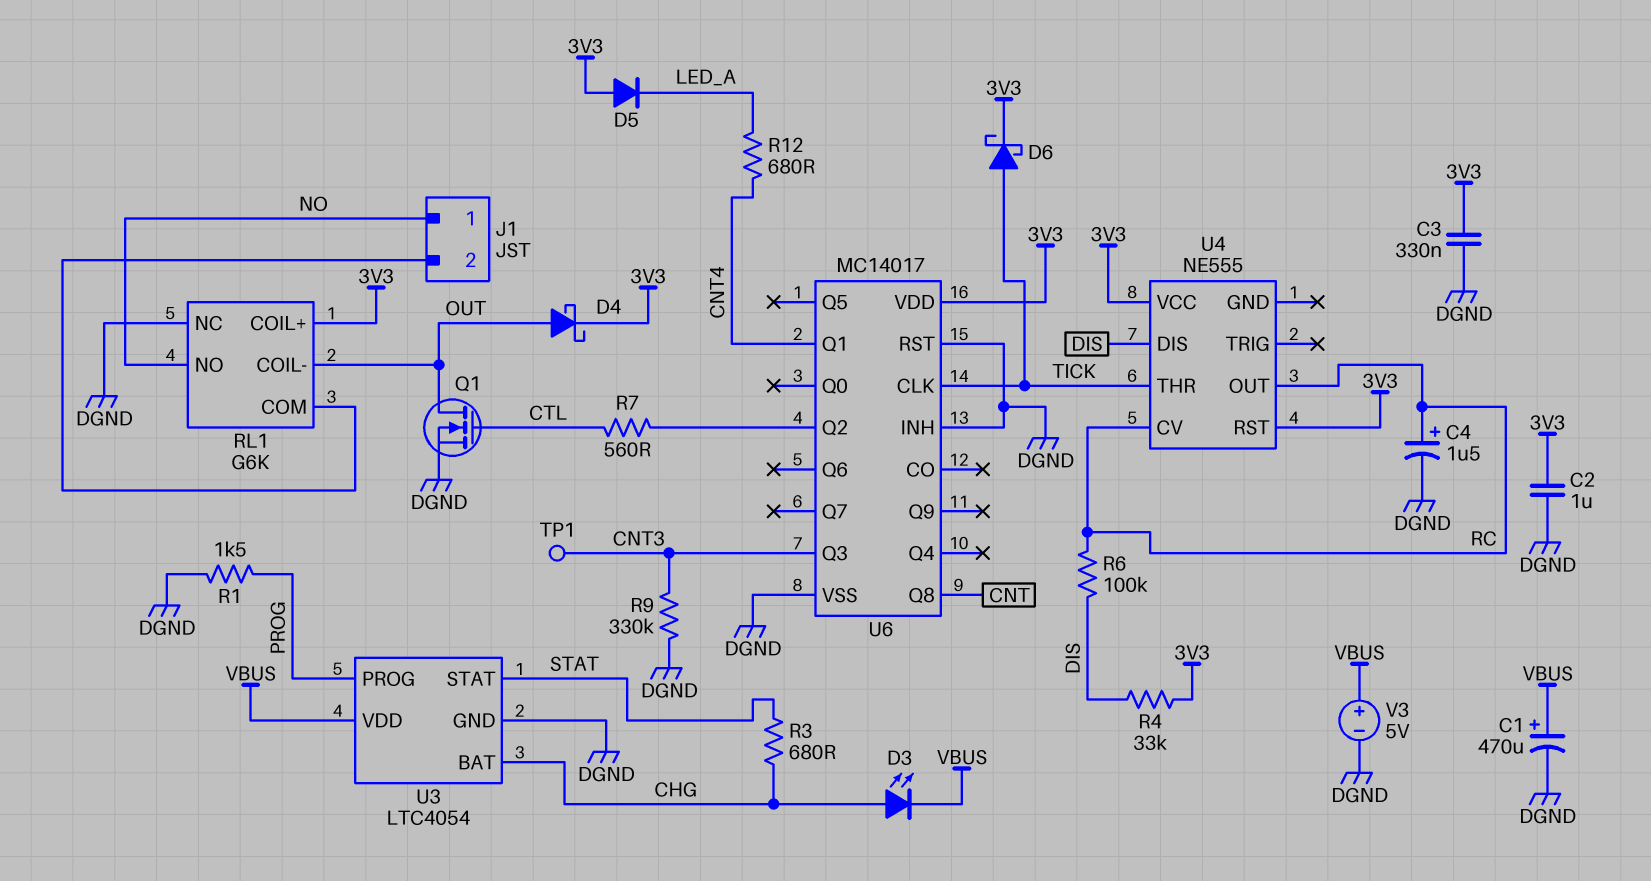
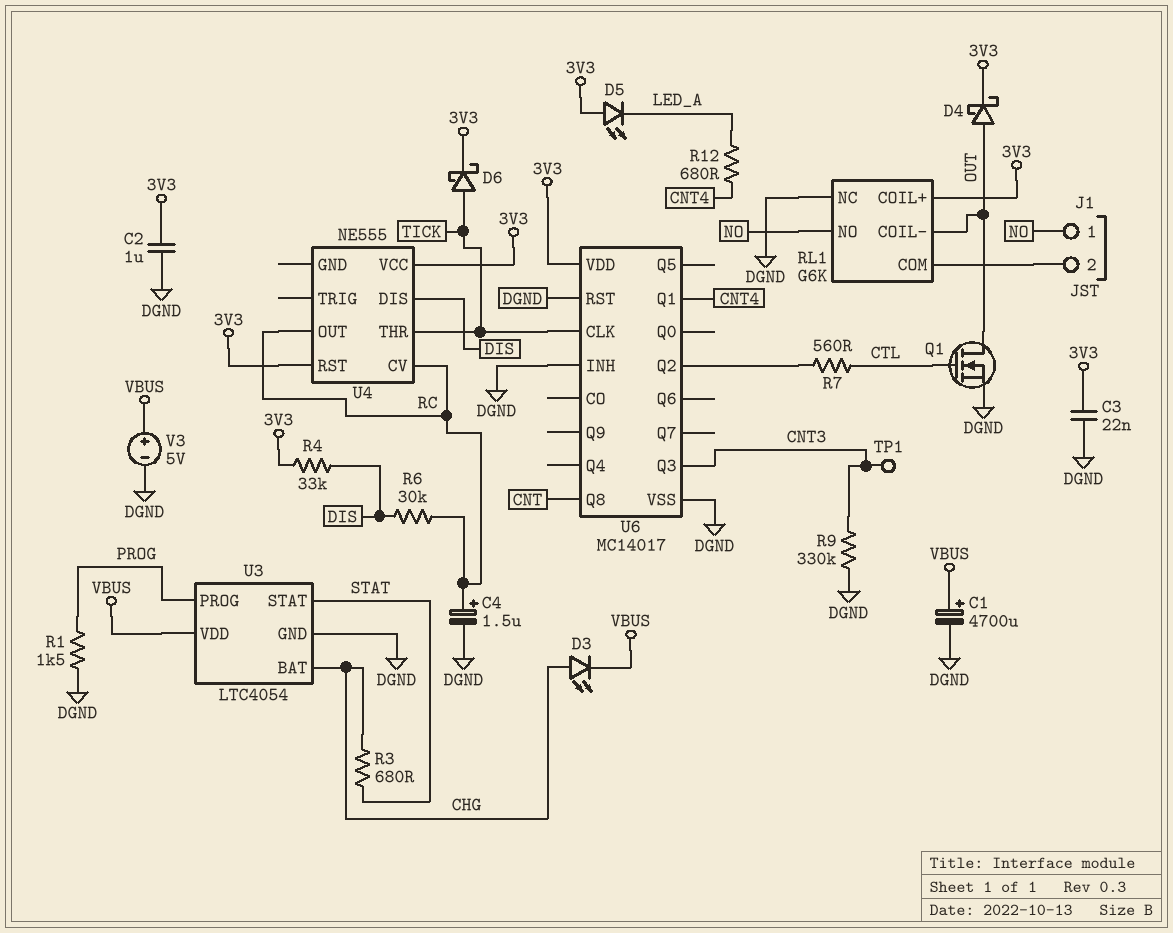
C1: 470uF (plus VBUS, minus DGND) -> 4700uF (plus VBUS, minus DGND)
C3: 330nF (3V3, DGND) -> 22nF (3V3, DGND)
D5: diode (A 3V3, K LED_A) -> LED (A 3V3, K LED_A)
R6: 100k (DIS, RC) -> 30k (DIS, RC)

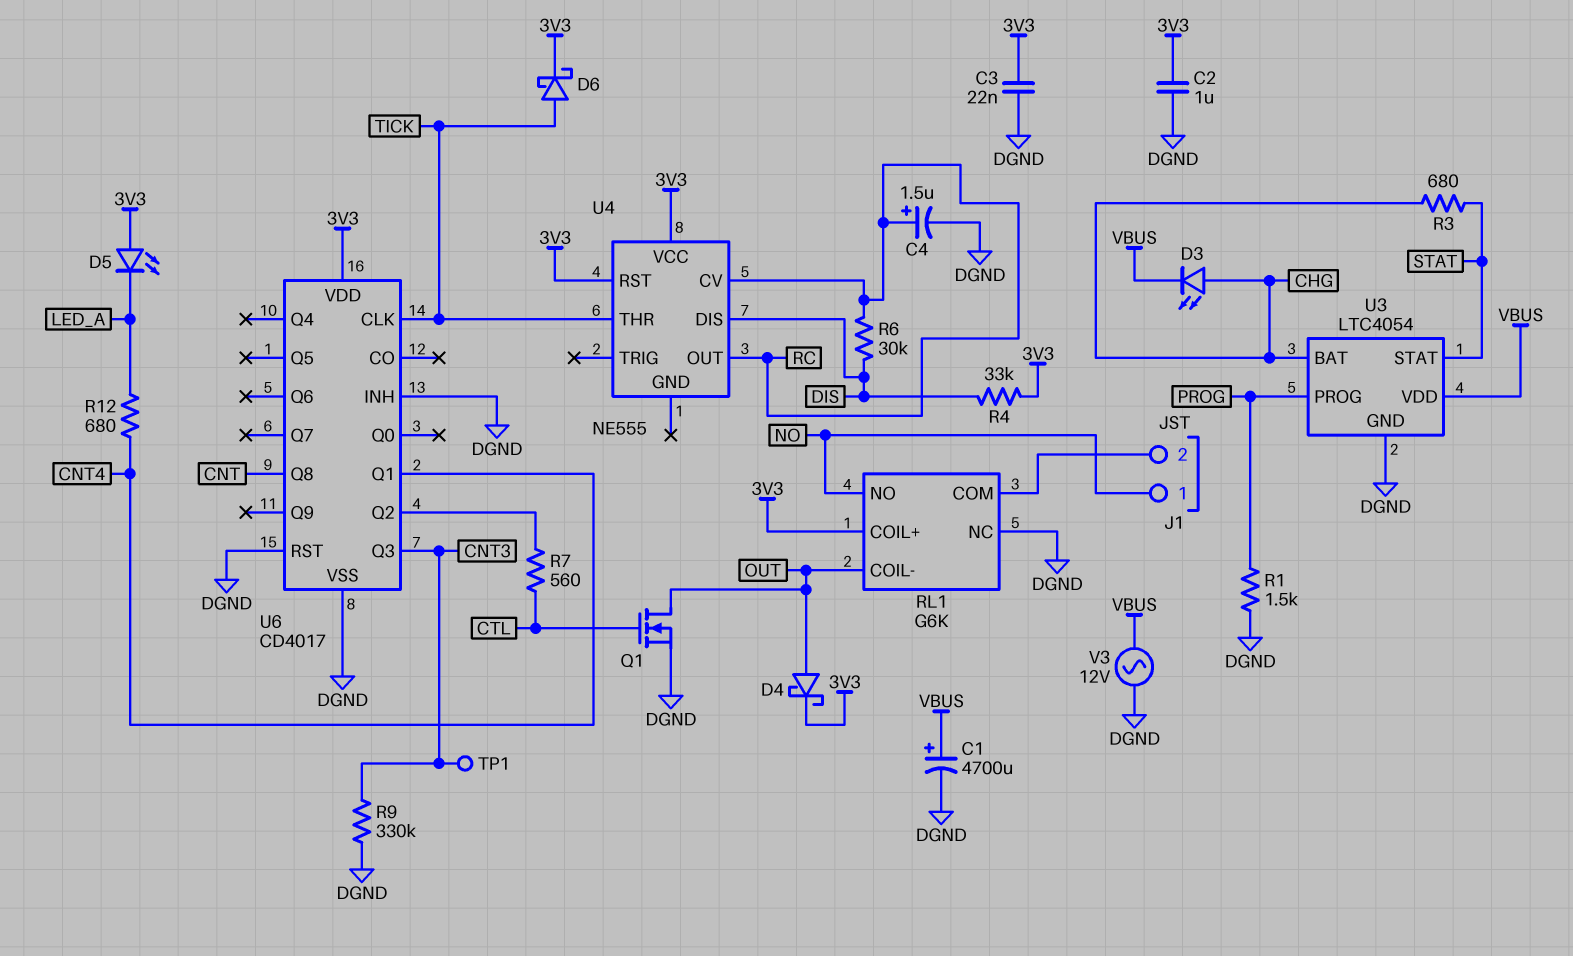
U6: MC14017 -> CD4017
V3: 5V (plus VBUS, minus DGND) -> AC 12V (DGND, VBUS)

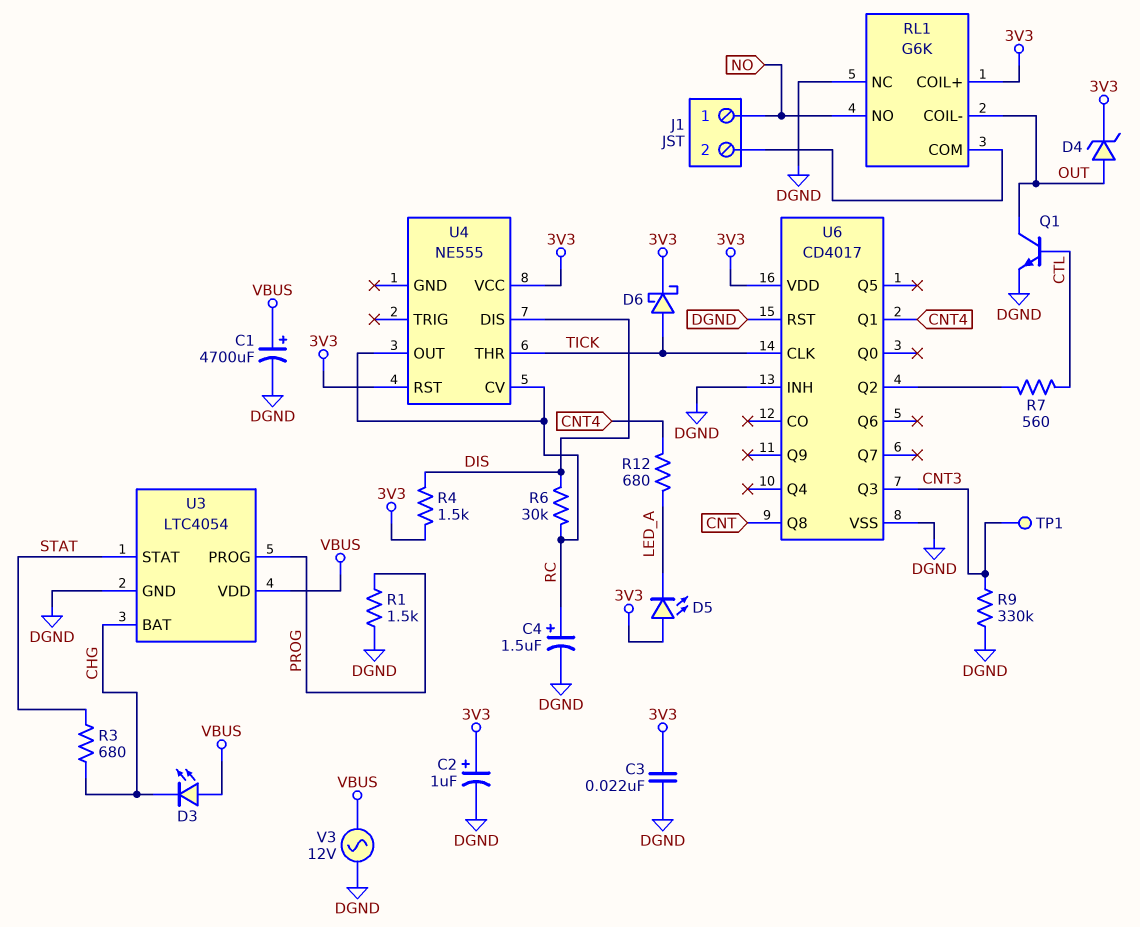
C2: 1uF (3V3, DGND) -> 1uF (plus 3V3, minus DGND)
D3: LED (A CHG, K VBUS) -> LED (A VBUS, K CHG)
D4: schottky (A OUT, K 3V3) -> zener (A OUT, K 3V3)
Q1: NMOS (G CTL, D OUT, S DGND) -> NPN (B CTL, C OUT, E DGND)
R4: 33k (3V3, DIS) -> 1.5k (3V3, DIS)

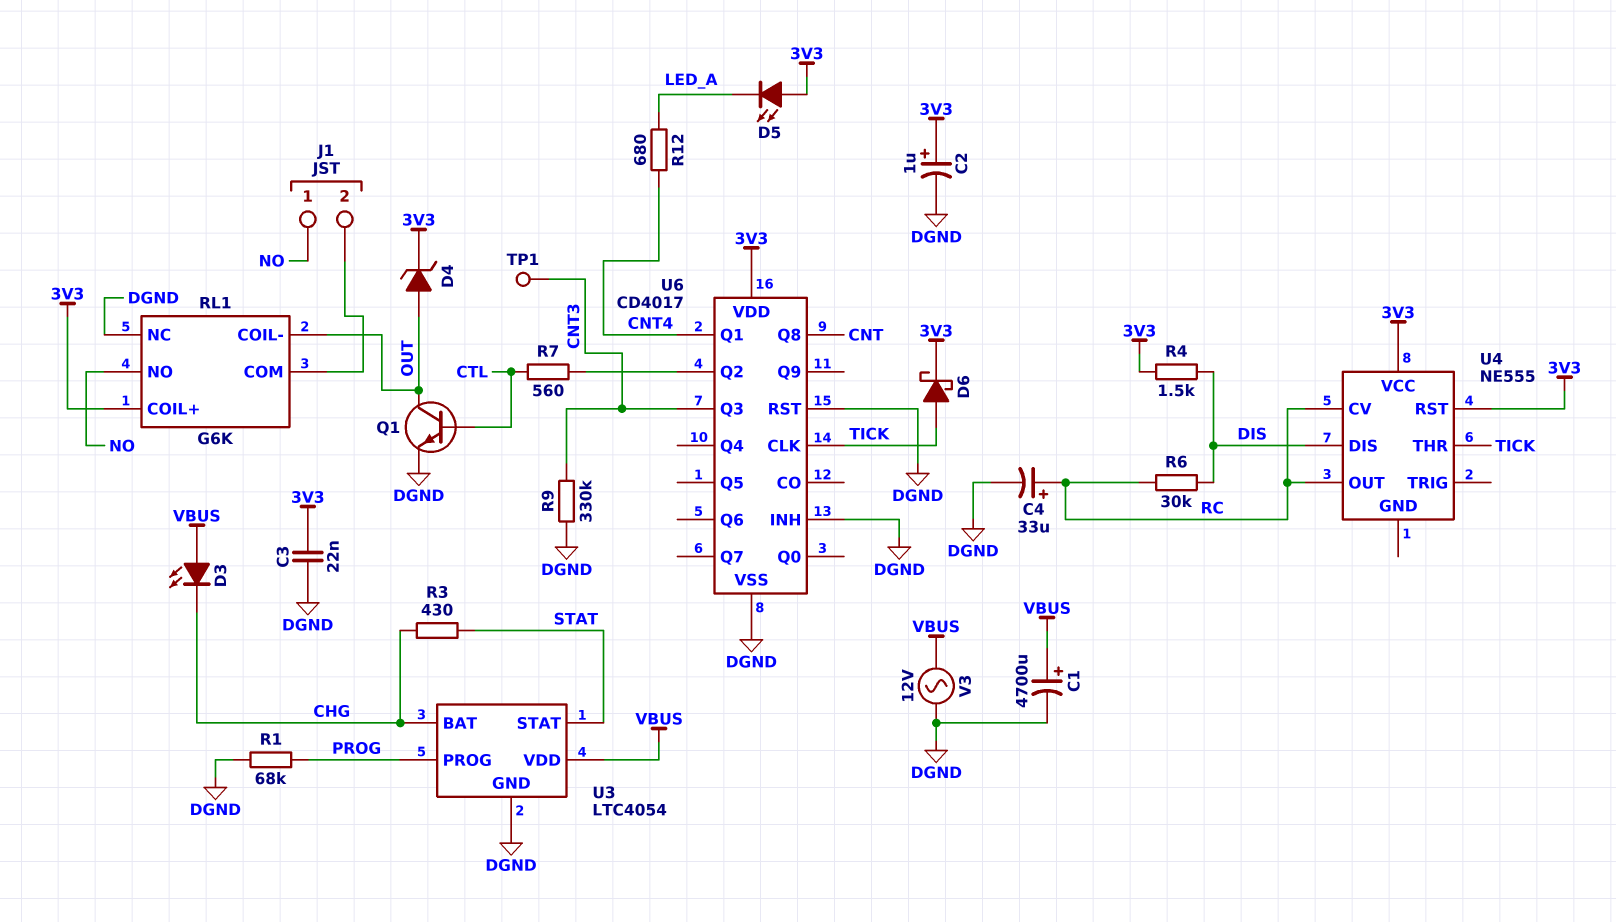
C4: 1.5uF (plus RC, minus DGND) -> 33uF (plus RC, minus DGND)
R1: 1.5k (DGND, PROG) -> 68k (DGND, PROG)
R3: 680 (CHG, STAT) -> 430 (CHG, STAT)

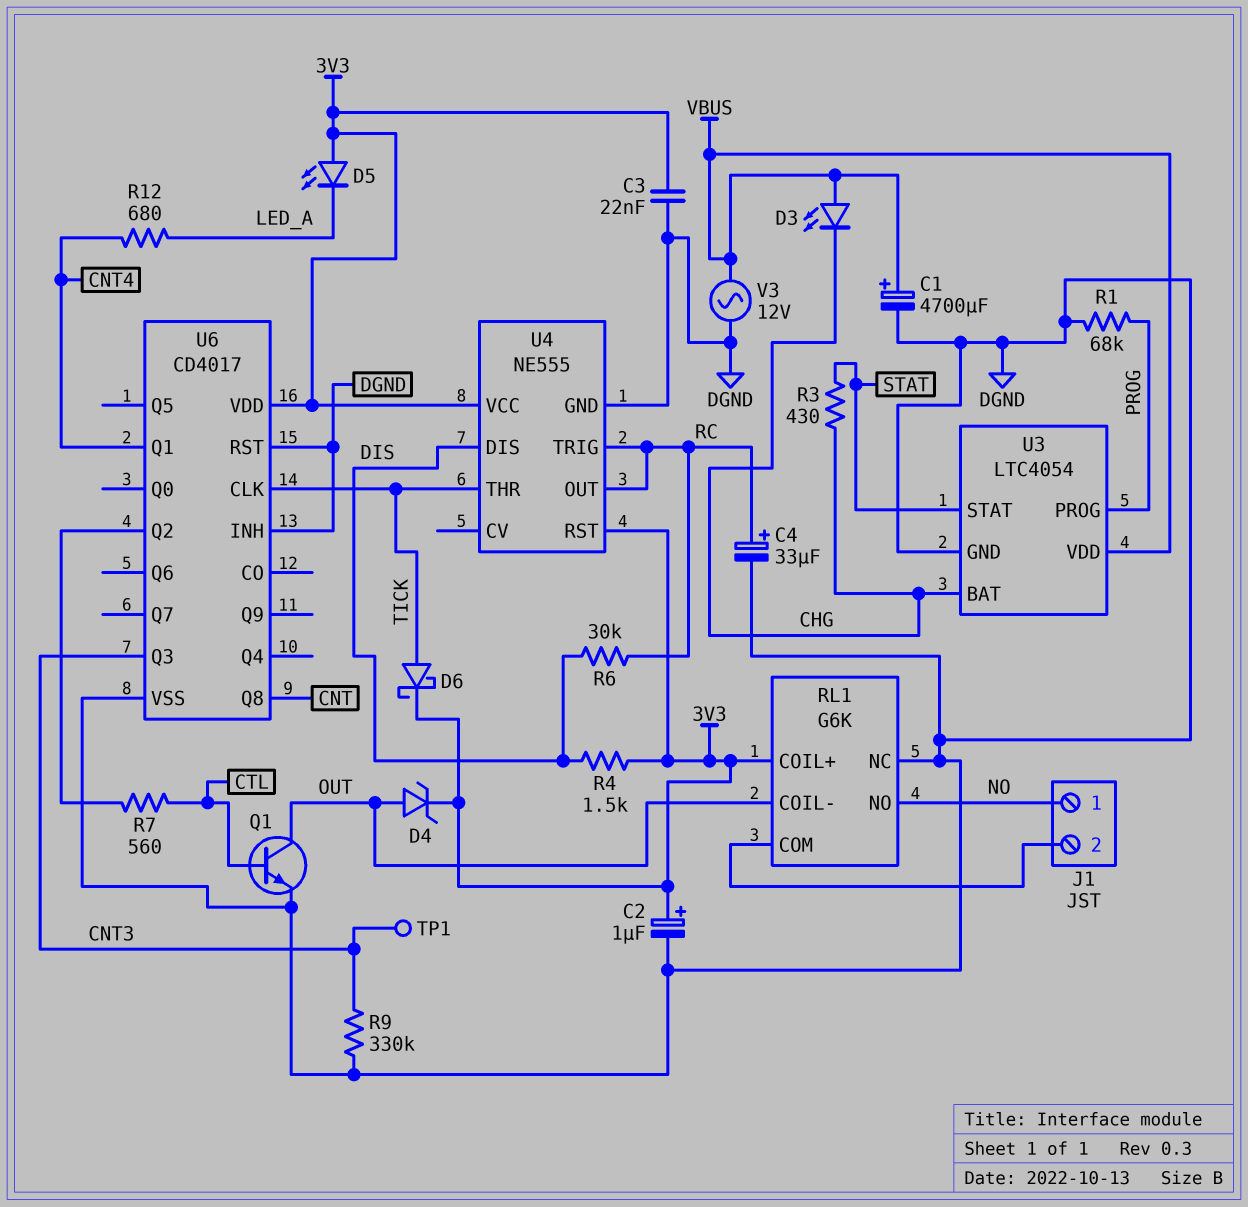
U4 pin CV: RC -> none
U4 pin GND: none -> DGND
U4 pin TRIG: none -> RC

